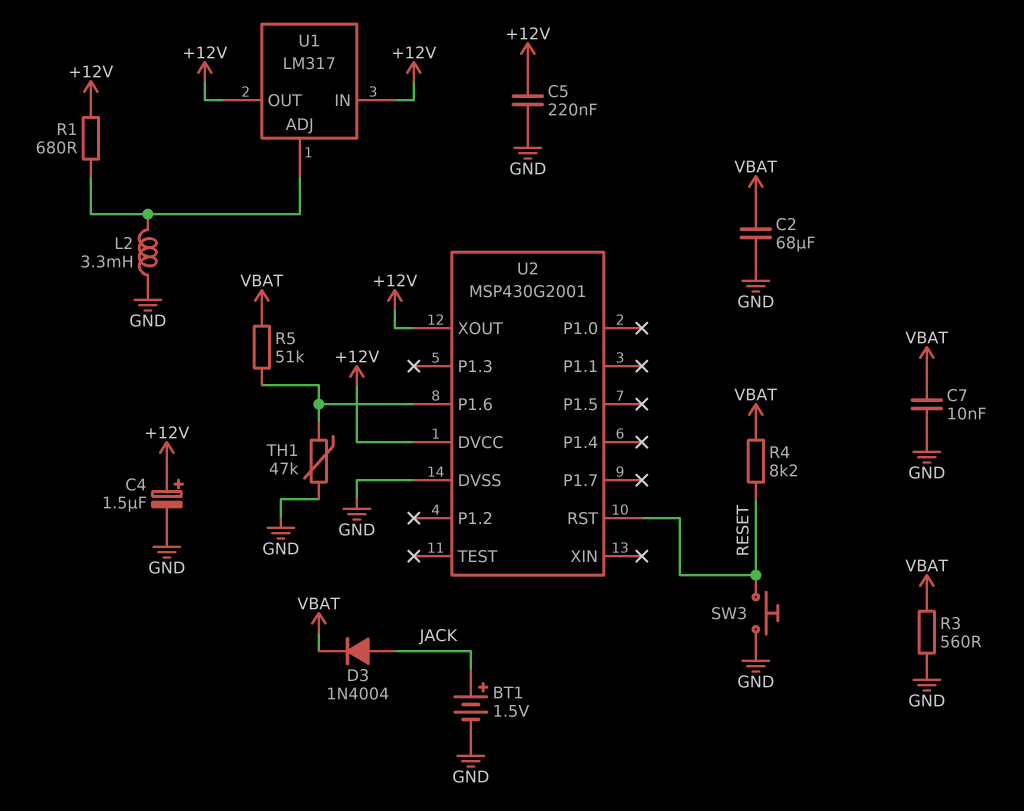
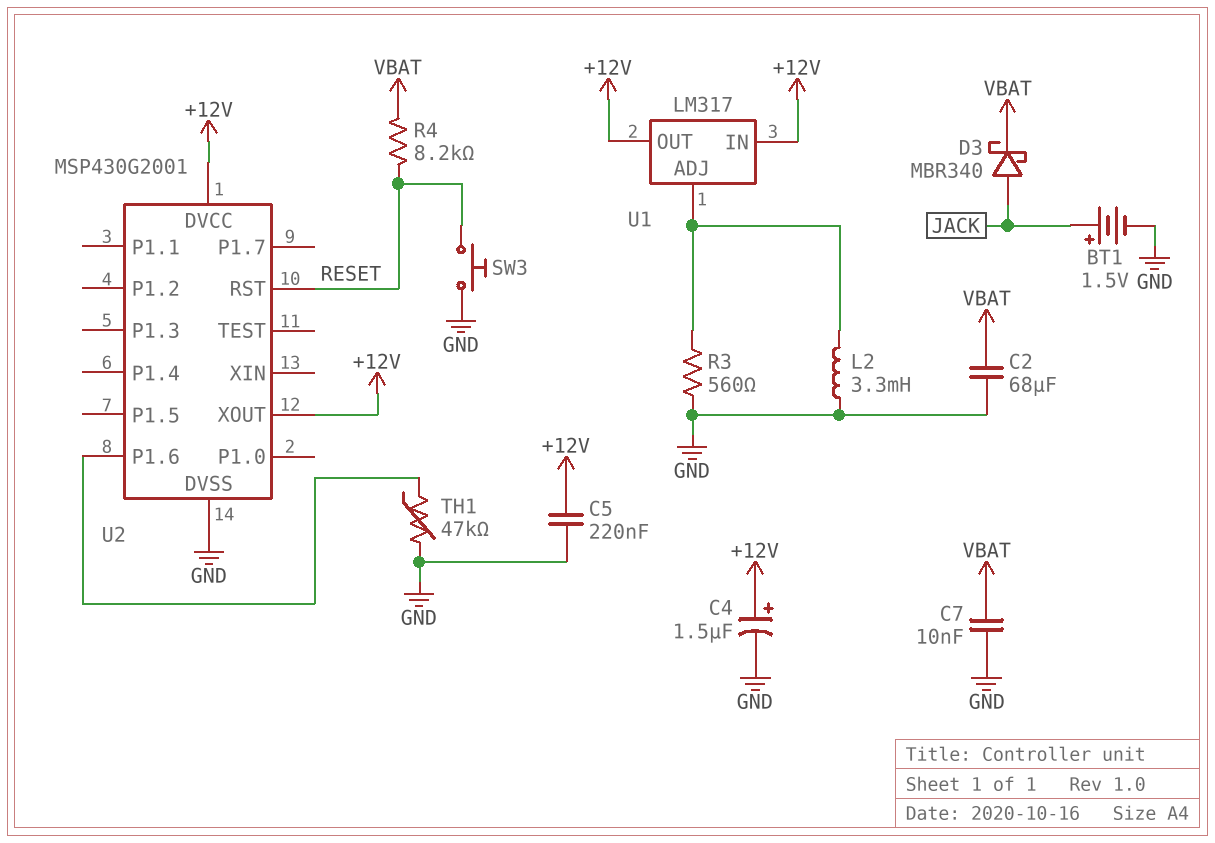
D3: diode 1N4004 (A JACK, K VBAT) -> schottky MBR340 (A JACK, K VBAT)
R1: 680 (+12V, U1/ADJ) -> none
R3: 560 (GND, VBAT) -> 560 (GND, U1/ADJ)
R5: 51k (U2/P1.6, VBAT) -> none

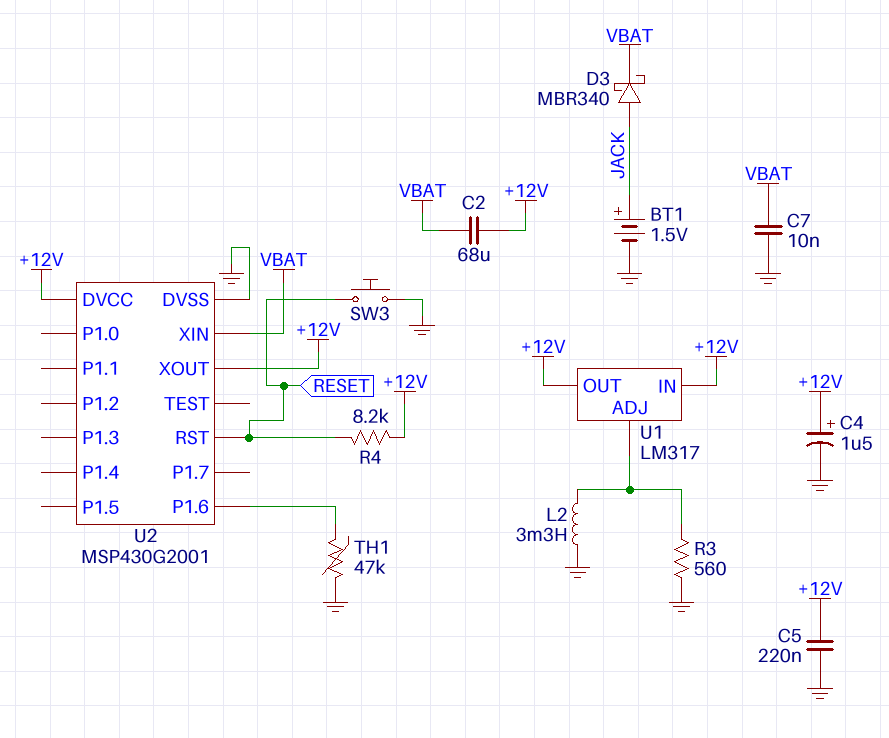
C2: 68uF (GND, VBAT) -> 68uF (+12V, VBAT)
R4: 8.2k (RESET, VBAT) -> 8.2k (+12V, RESET)
U2 pin XIN: none -> VBAT

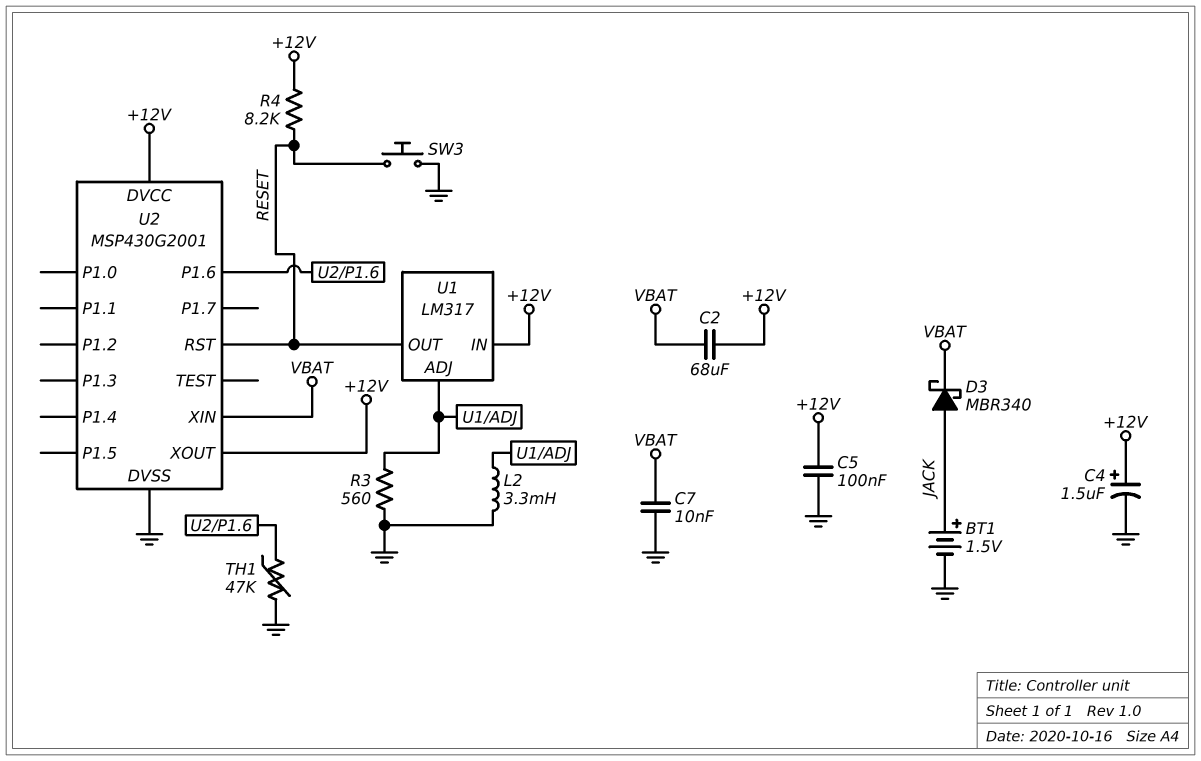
C5: 220nF (+12V, GND) -> 100nF (+12V, GND)
U1 pin OUT: +12V -> RESET

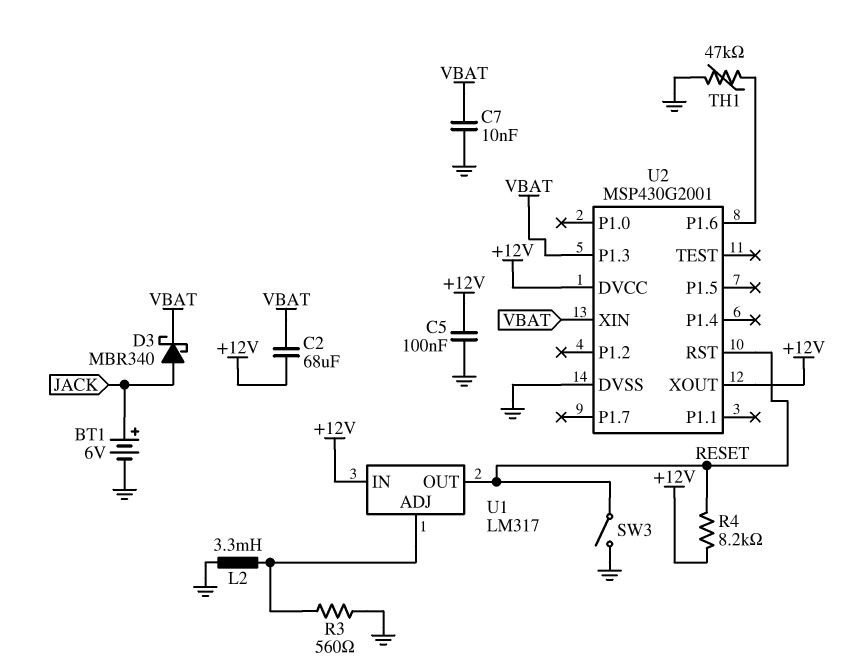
BT1: 1.5V (plus JACK, minus GND) -> 6V (plus JACK, minus GND)
C4: 1.5uF (plus +12V, minus GND) -> none
SW3: button (GND, RESET) -> switch (GND, RESET)
U2 pin P1.3: none -> VBAT

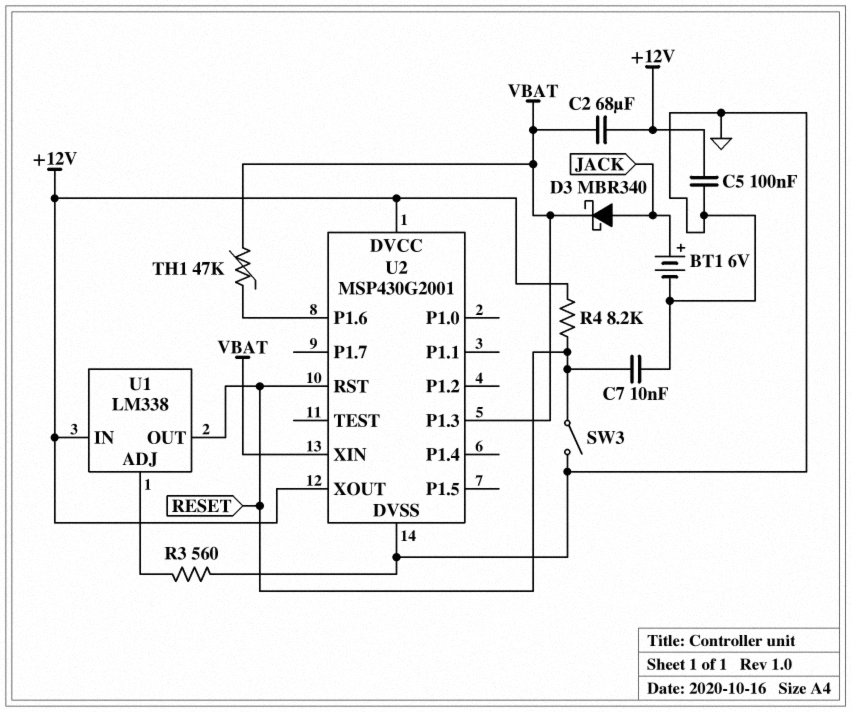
C7: 10nF (GND, VBAT) -> 10nF (GND, RESET)
L2: 3.3mH (GND, U1/ADJ) -> none
TH1: 47k (GND, U2/P1.6) -> 47k (U2/P1.6, VBAT)
U1: LM317 -> LM338

